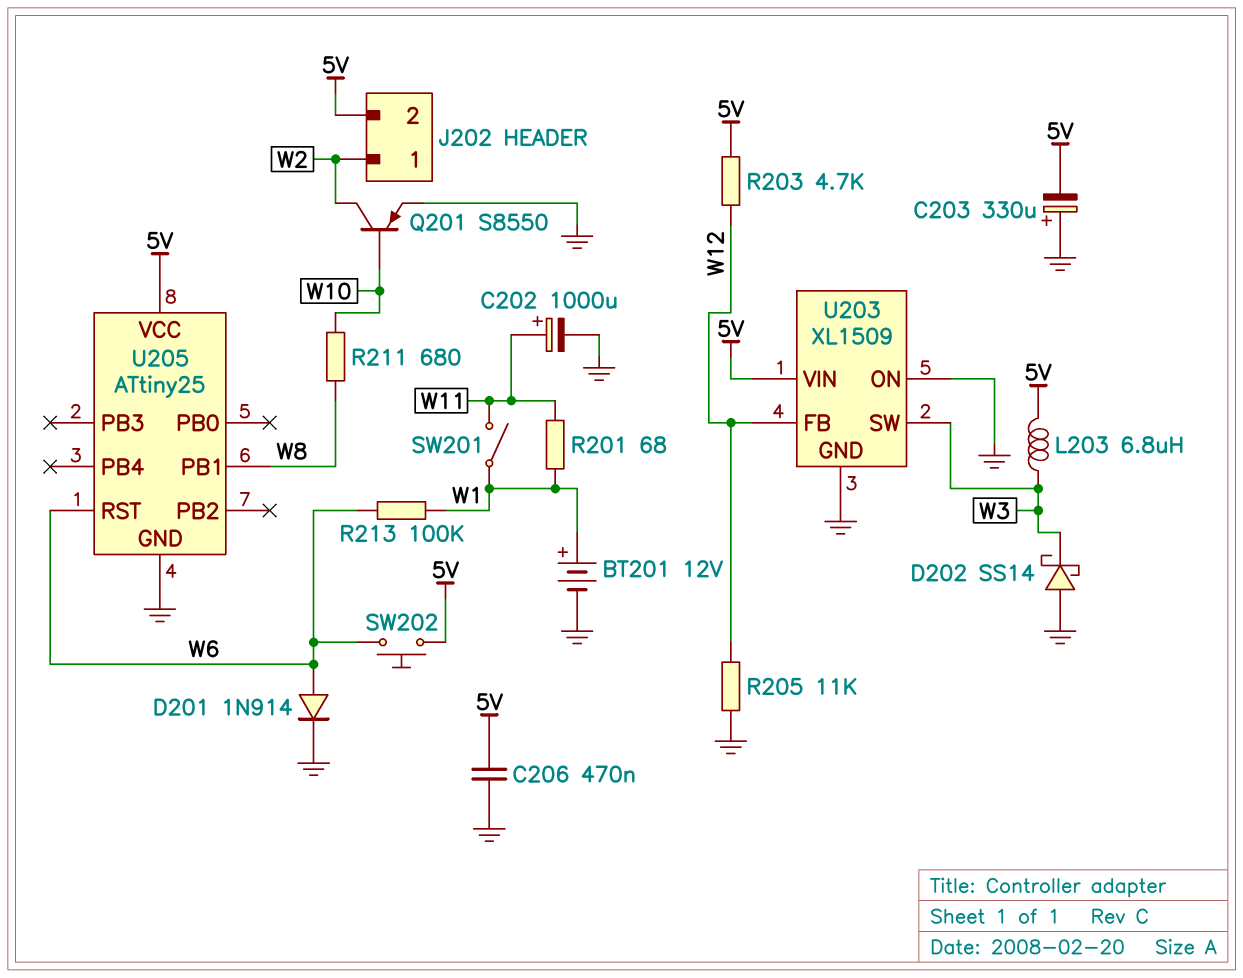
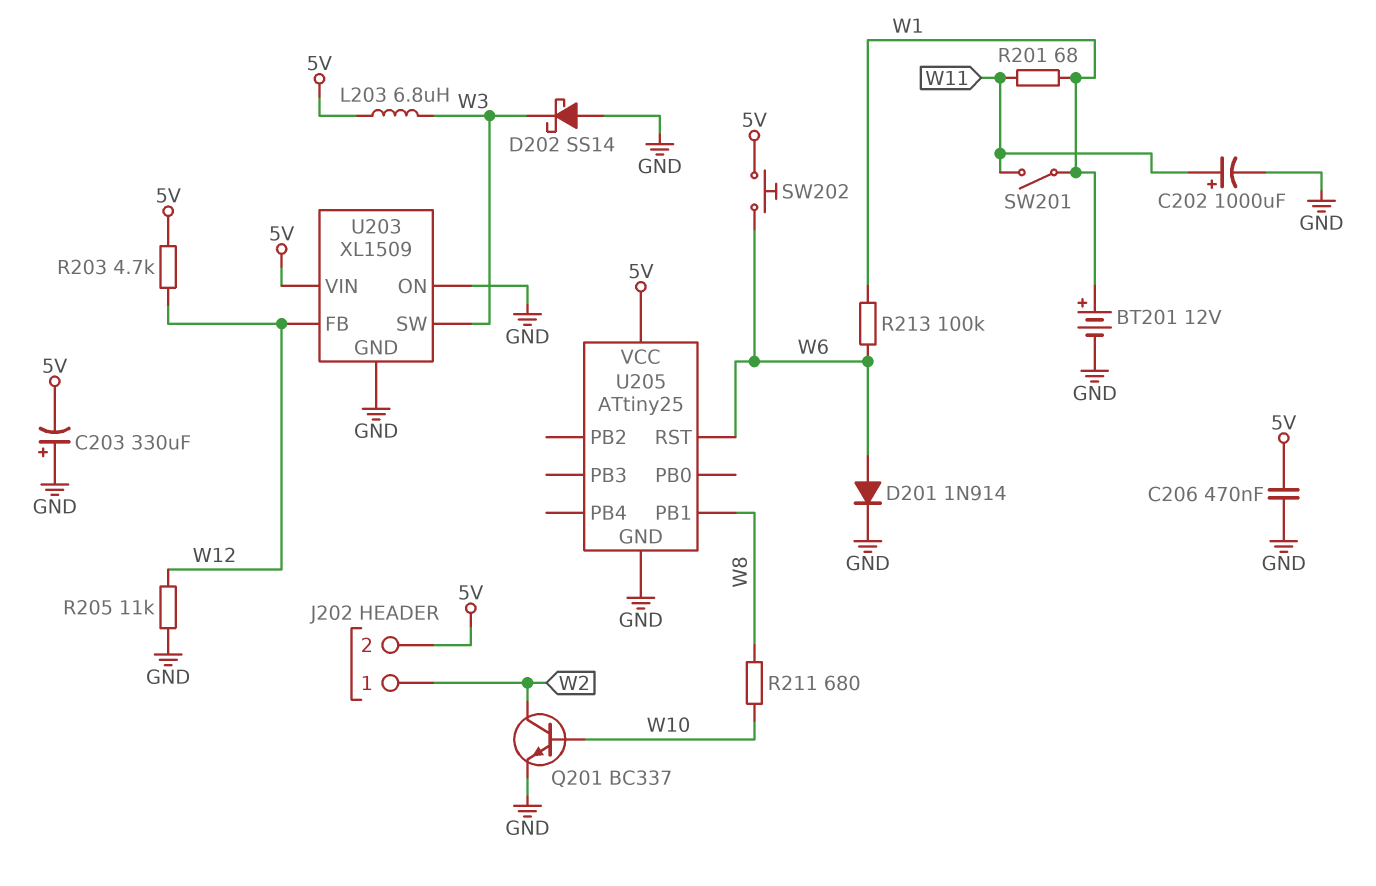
Q201: PNP S8550 (B W10, C W2, E GND) -> NPN BC337 (B W10, C W2, E GND)

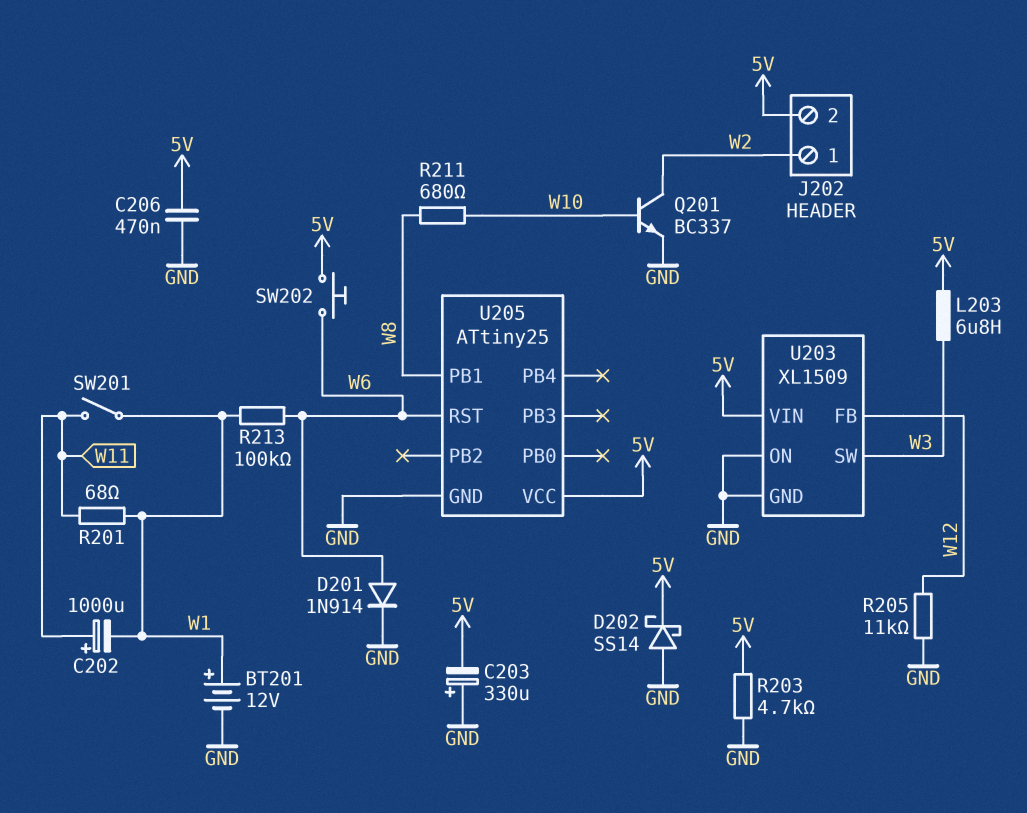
C202: 1000uF (plus W11, minus GND) -> 1000uF (plus W11, minus W1)
D202: schottky SS14 (A GND, K W3) -> schottky SS14 (A GND, K 5V)
R203: 4.7k (5V, W12) -> 4.7k (5V, GND)

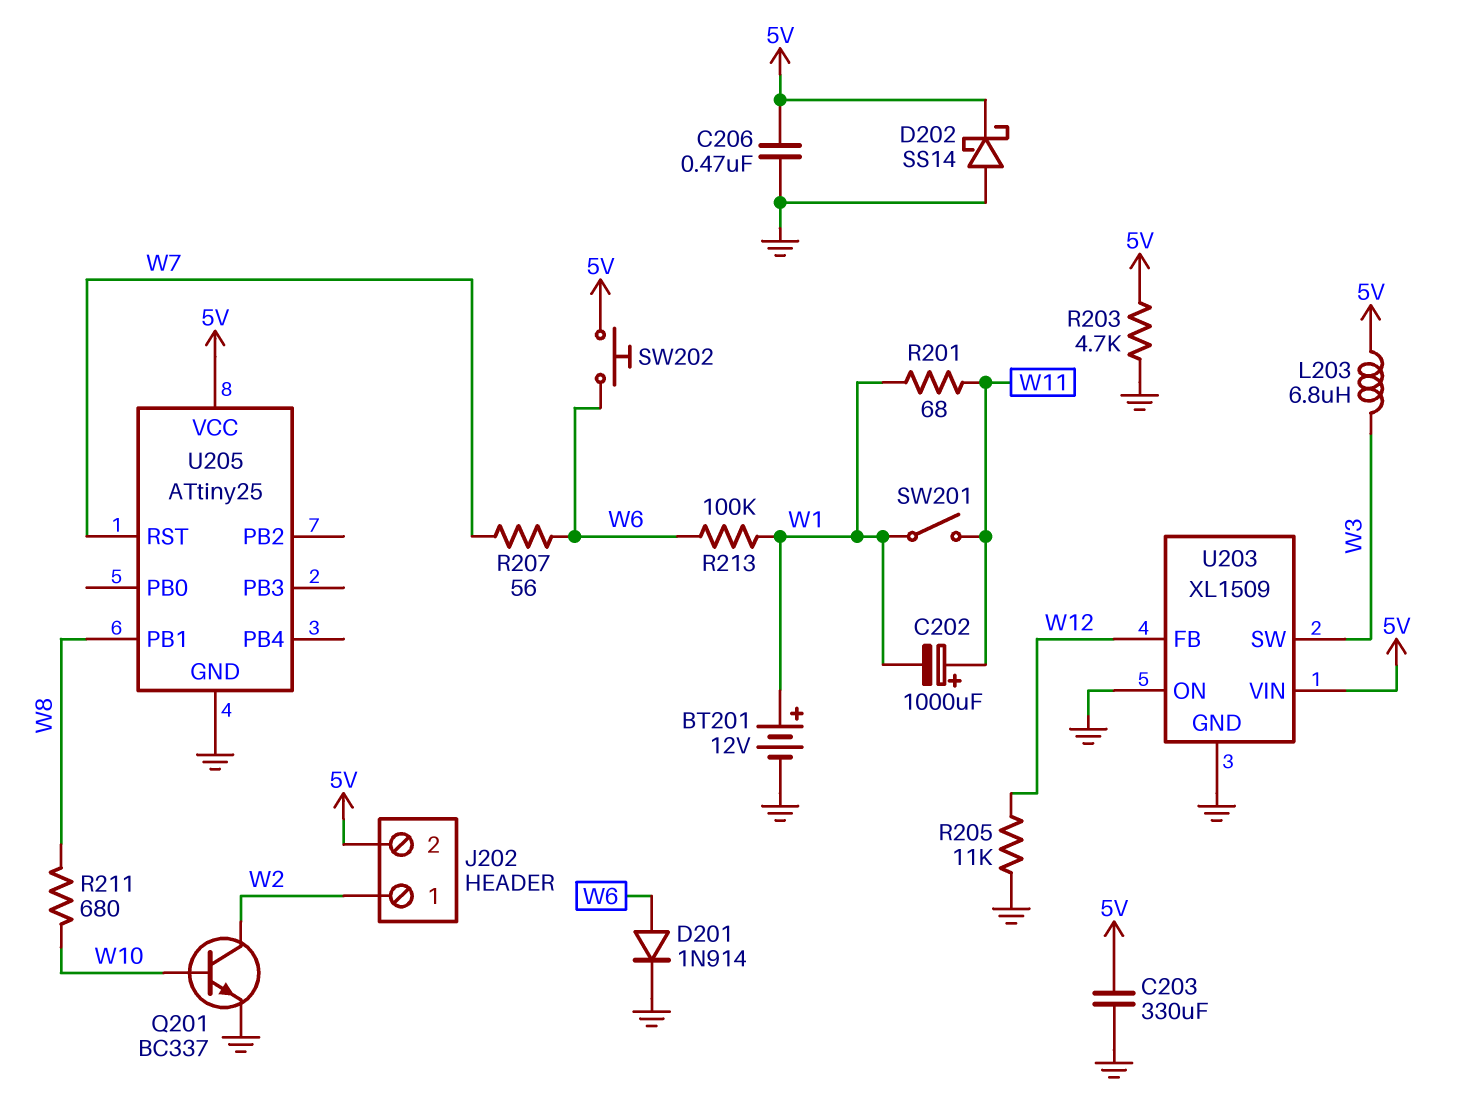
C203: 330uF (plus GND, minus 5V) -> 330uF (5V, GND)
R207: none -> 56 (W6, W7)
U205 pin RST: W6 -> W7

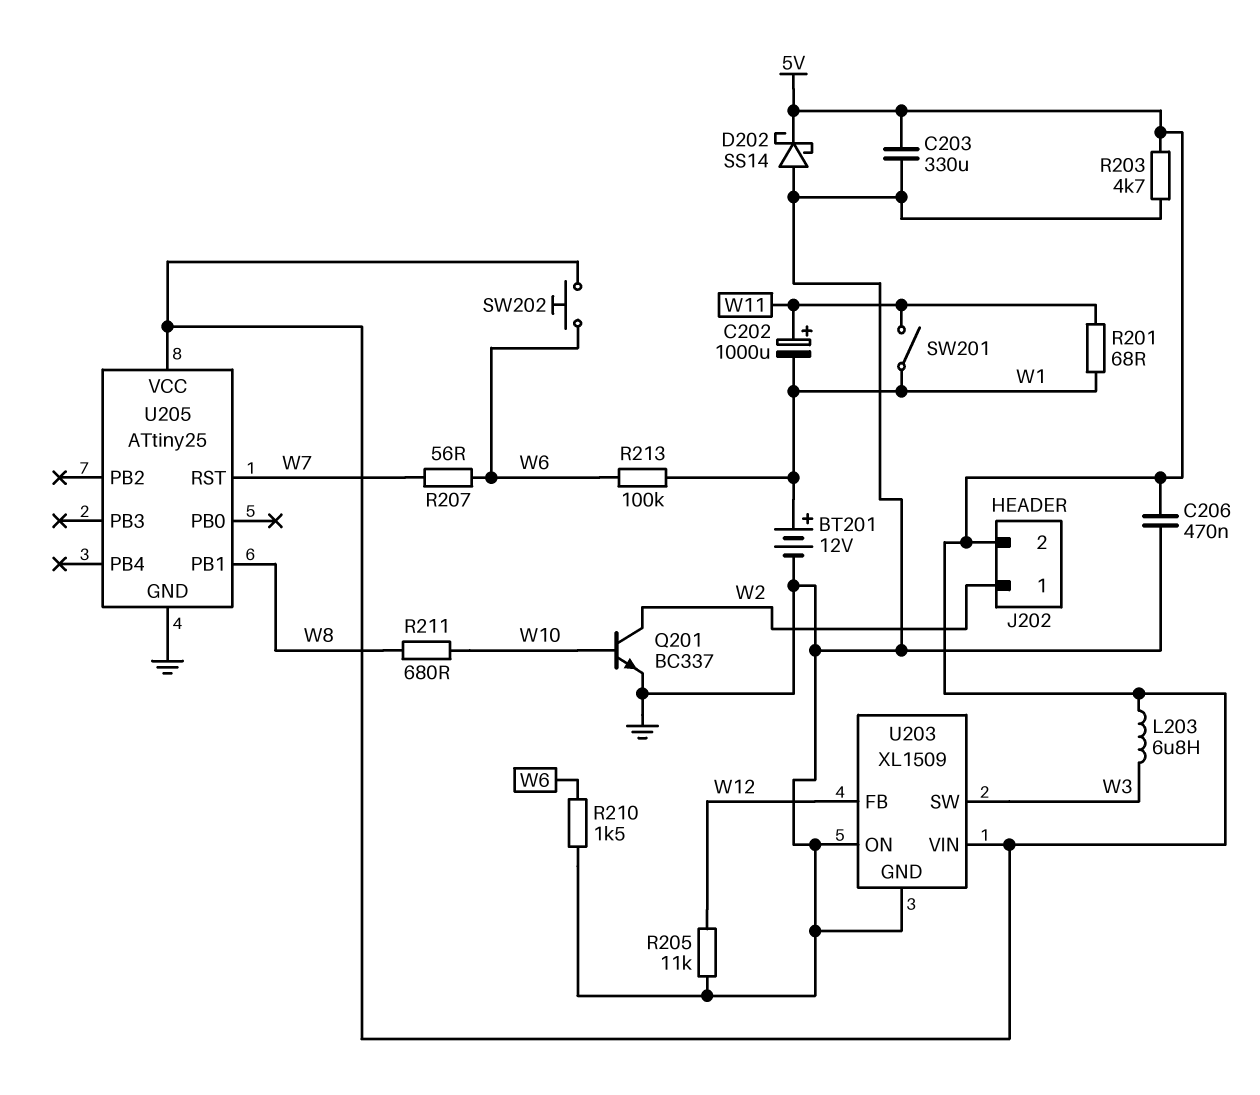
D201: diode 1N914 (A W6, K GND) -> none
R210: none -> 1.5k (GND, W6)

